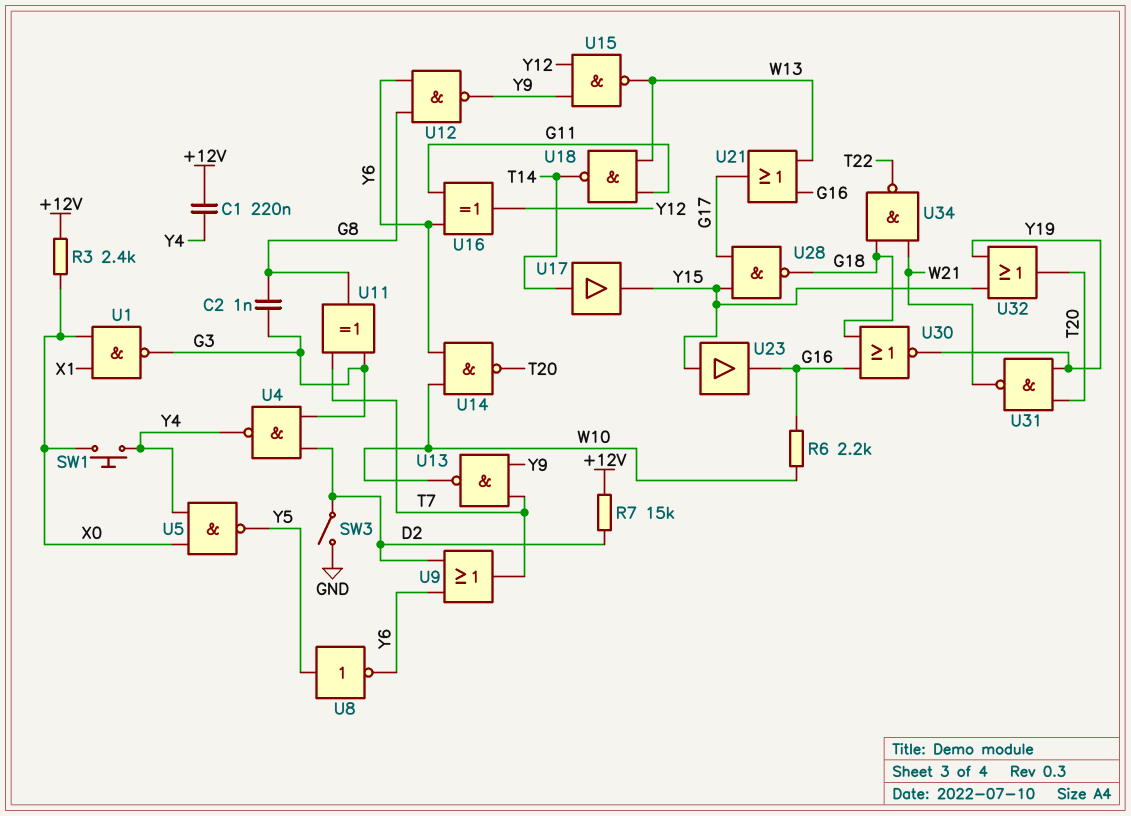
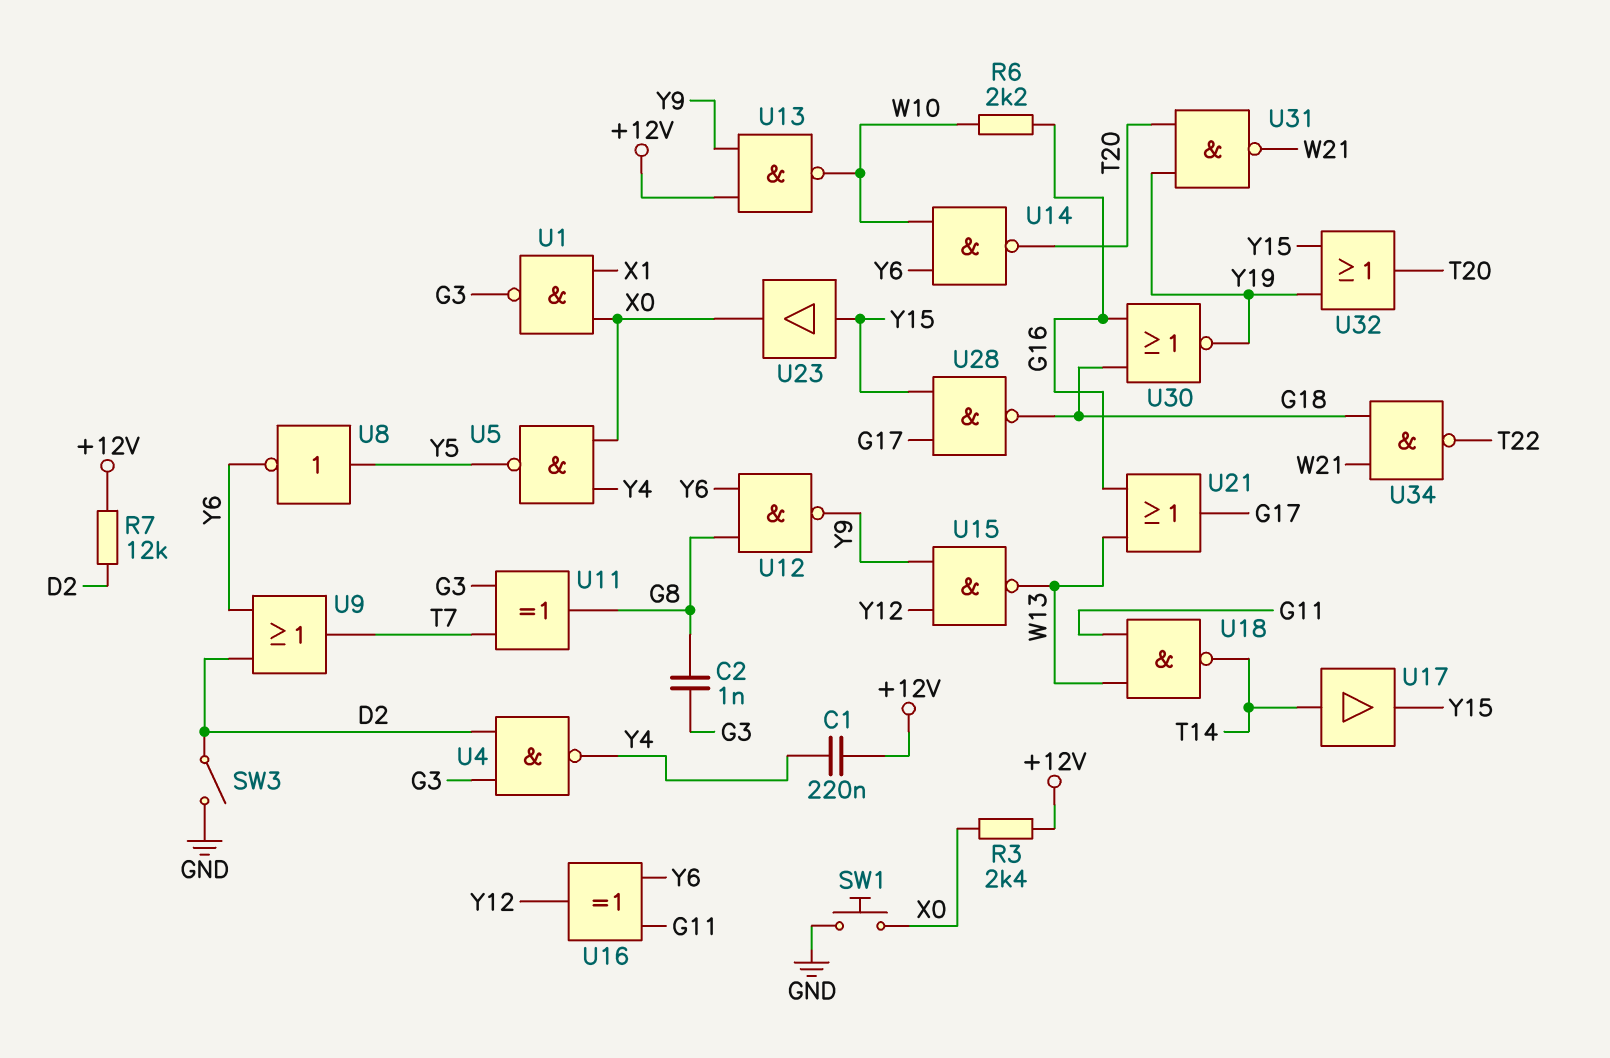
R7: 15k (+12V, D2) -> 12k (+12V, D2)
SW1: button (X0, Y4) -> button (GND, X0)
U13: NAND (in T7, in Y9, out W10) -> NAND (in +12V, in Y9, out W10)
U23: buffer (in Y15, out G16) -> buffer (in Y15, out X0)

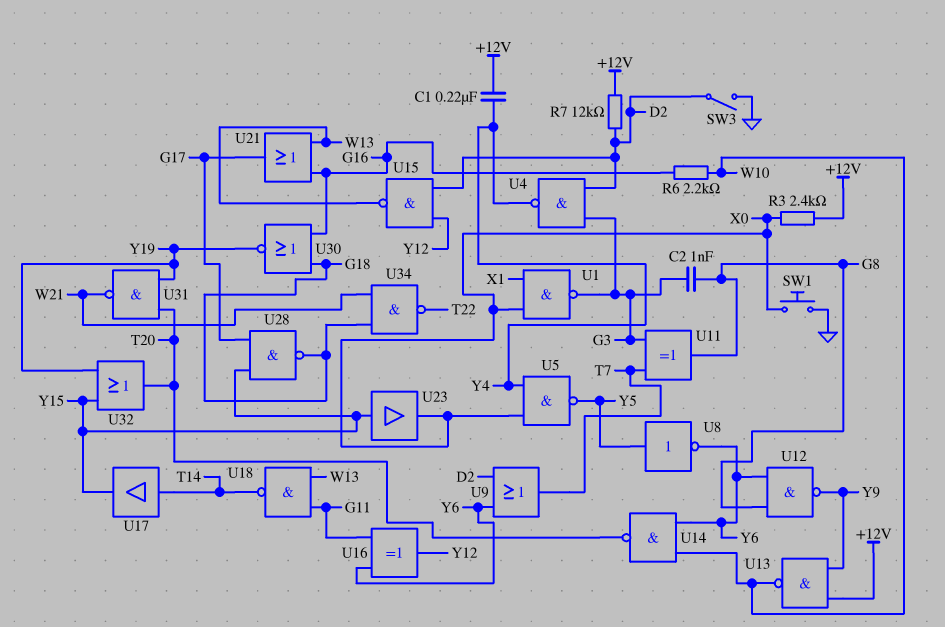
U15: NAND (in Y9, in Y12, out W13) -> NAND (in D2, in Y12, out W13)

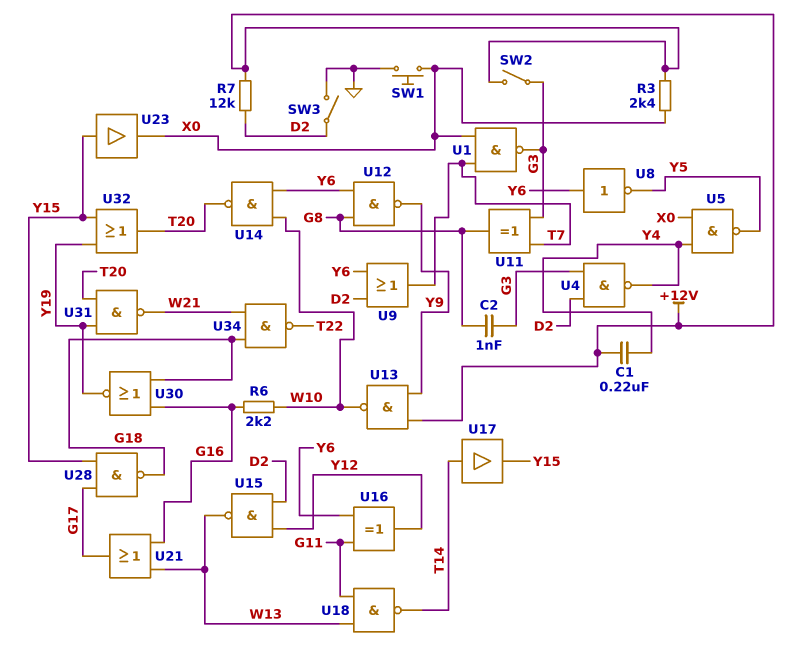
SW2: none -> switch (+12V, G3)
U1: NAND (in X0, in X1, out G3) -> NAND (in T7, in X0, out G3)
U8: NOT (in Y5, out Y6) -> NOT (in Y6, out Y5)

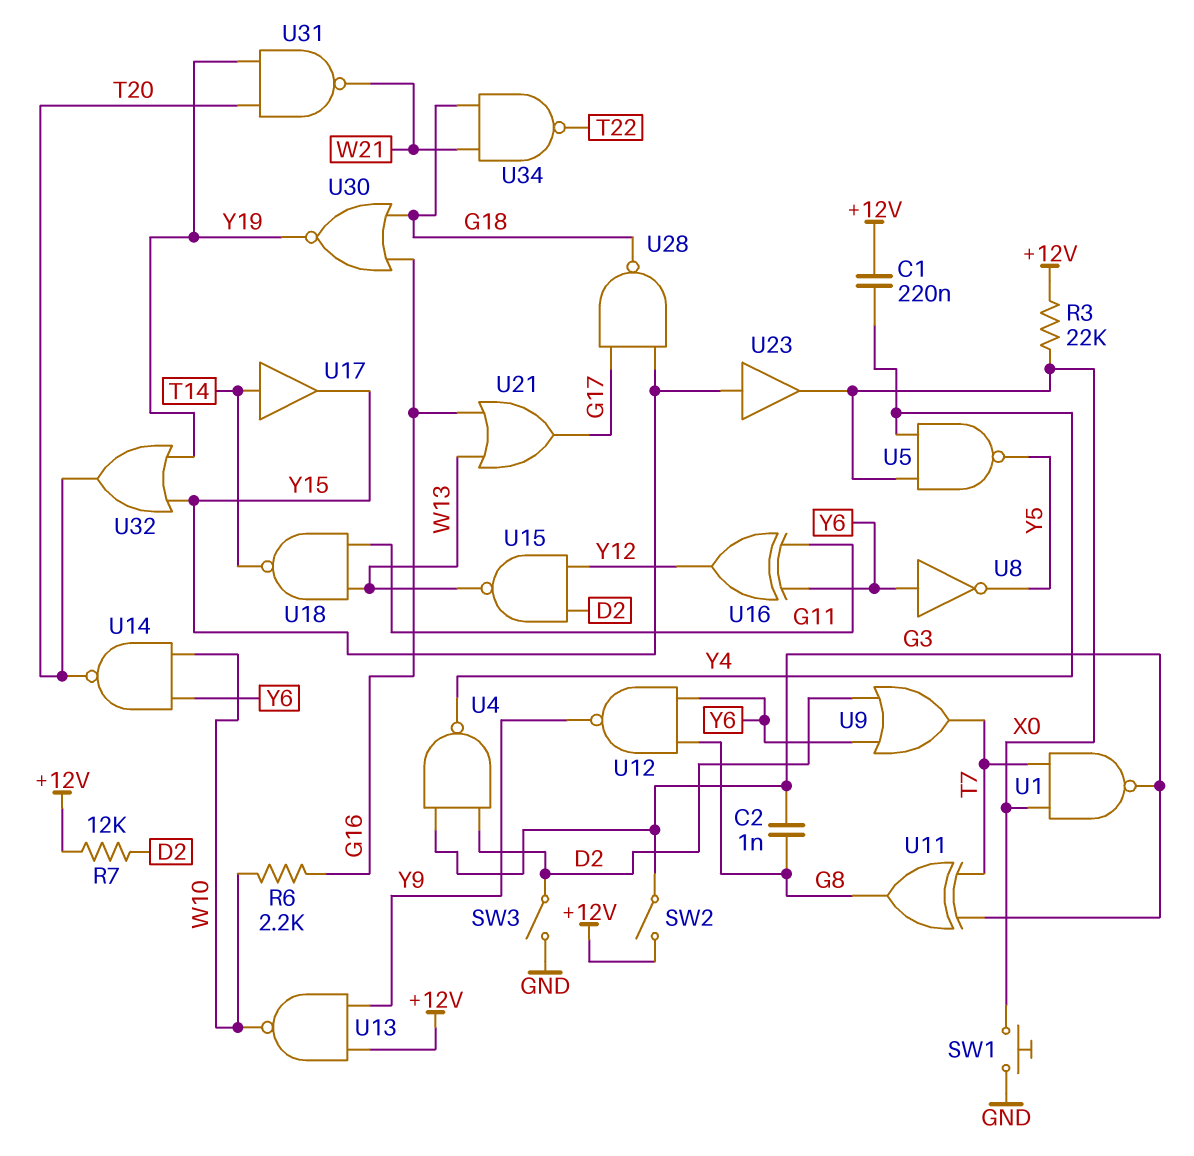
R3: 2.4k (+12V, X0) -> 22k (+12V, X0)

